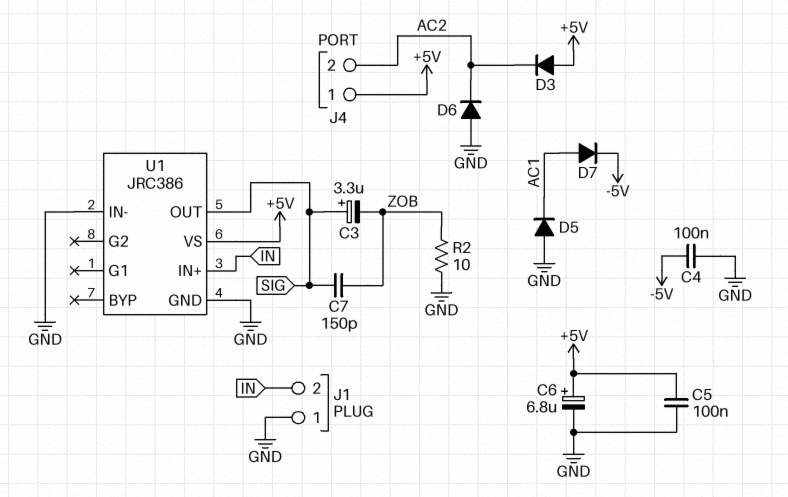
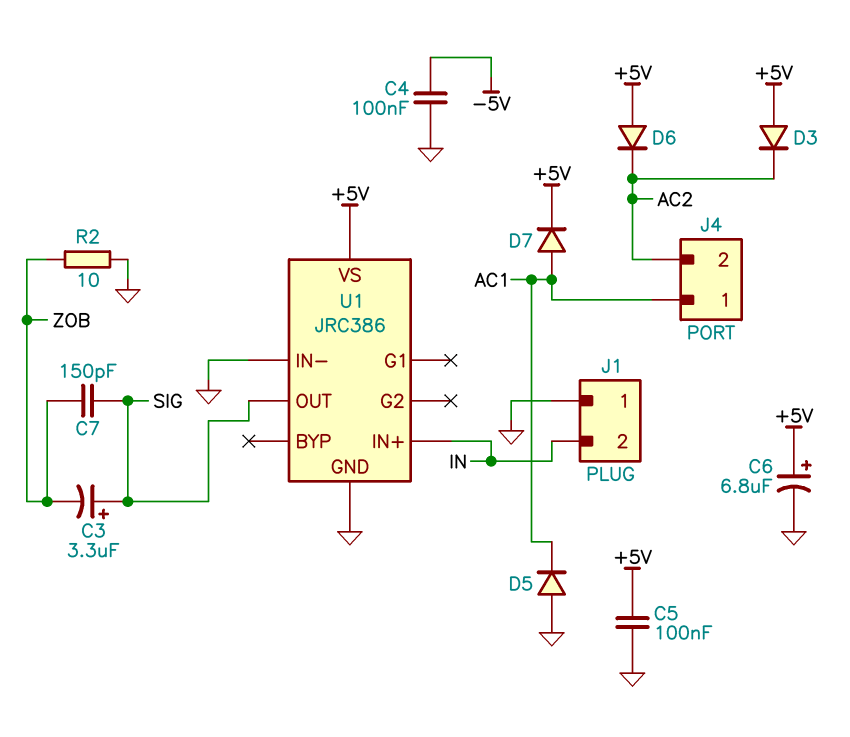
D6: diode (A GND, K AC2) -> diode (A +5V, K AC2)
D7: diode (A AC1, K -5V) -> diode (A AC1, K +5V)
J4 pin 1: +5V -> AC1

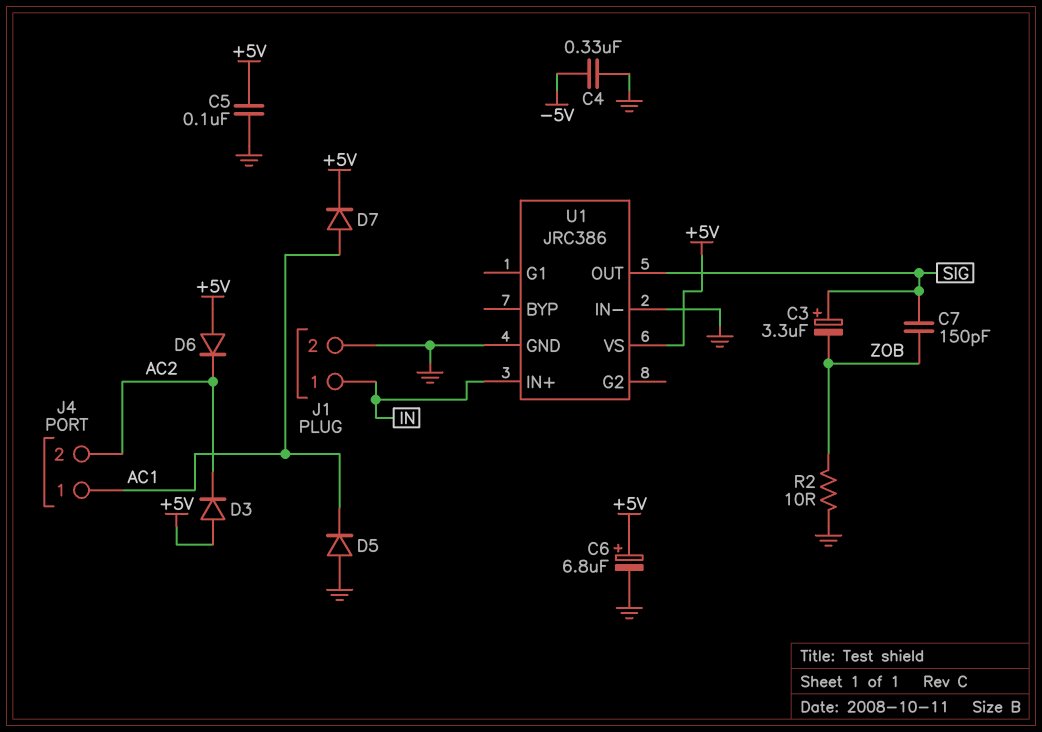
C4: 100nF (-5V, GND) -> 330nF (-5V, GND)
J1 pin 1: GND -> IN
J1 pin 2: IN -> GND

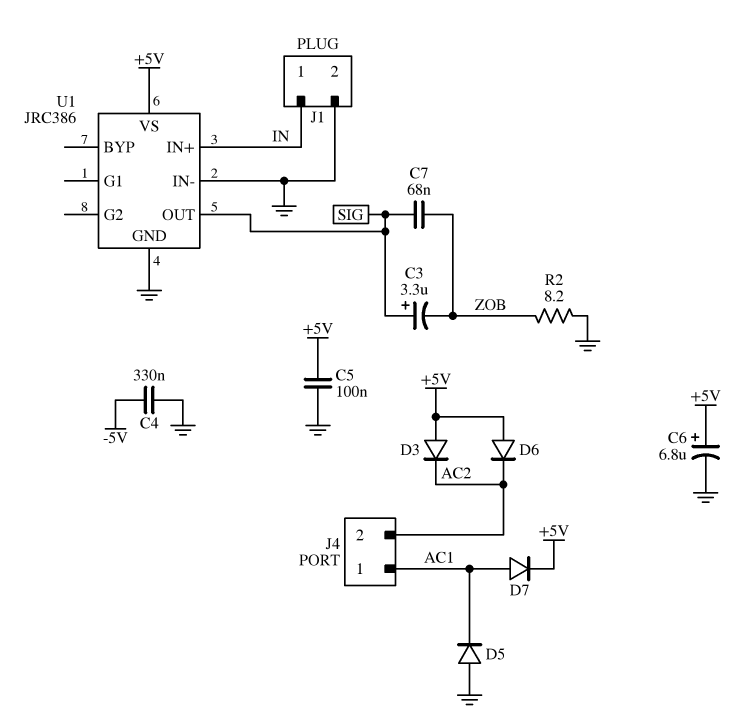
C7: 150pF (SIG, ZOB) -> 68nF (SIG, ZOB)
R2: 10 (GND, ZOB) -> 8.2 (GND, ZOB)

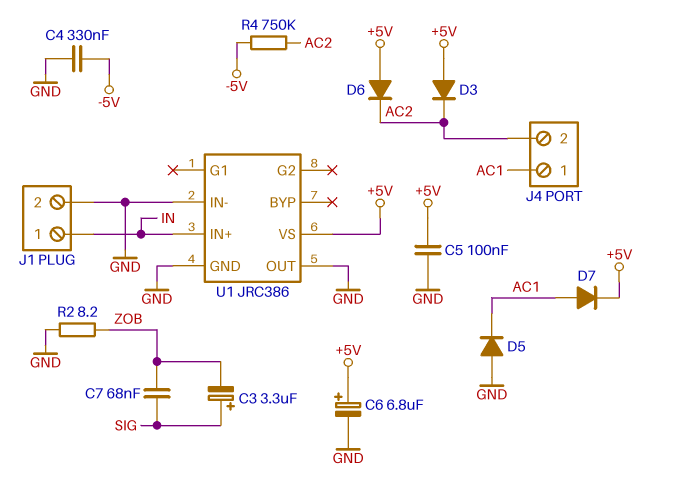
R4: none -> 750k (-5V, AC2)
U1 pin OUT: SIG -> GND

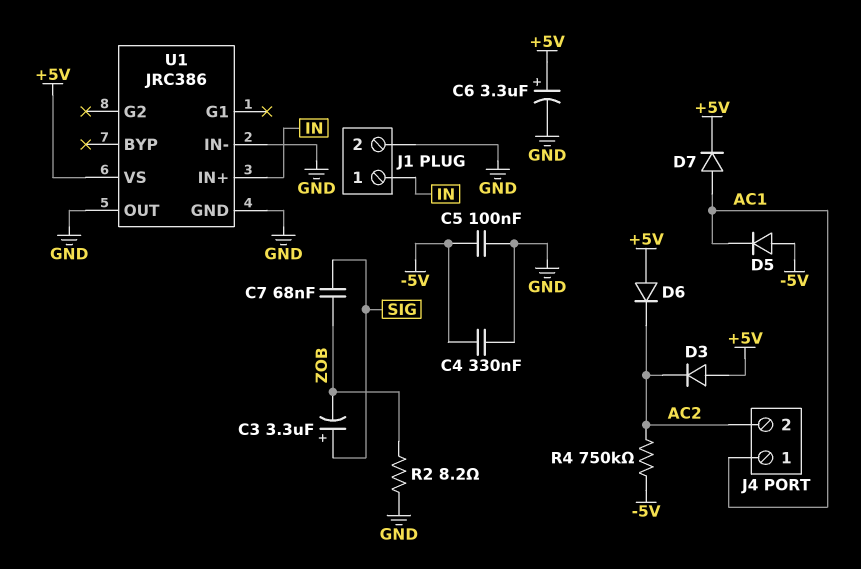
C5: 100nF (+5V, GND) -> 100nF (-5V, GND)
C6: 6.8uF (plus +5V, minus GND) -> 3.3uF (plus +5V, minus GND)
D5: diode (A GND, K AC1) -> diode (A -5V, K AC1)

